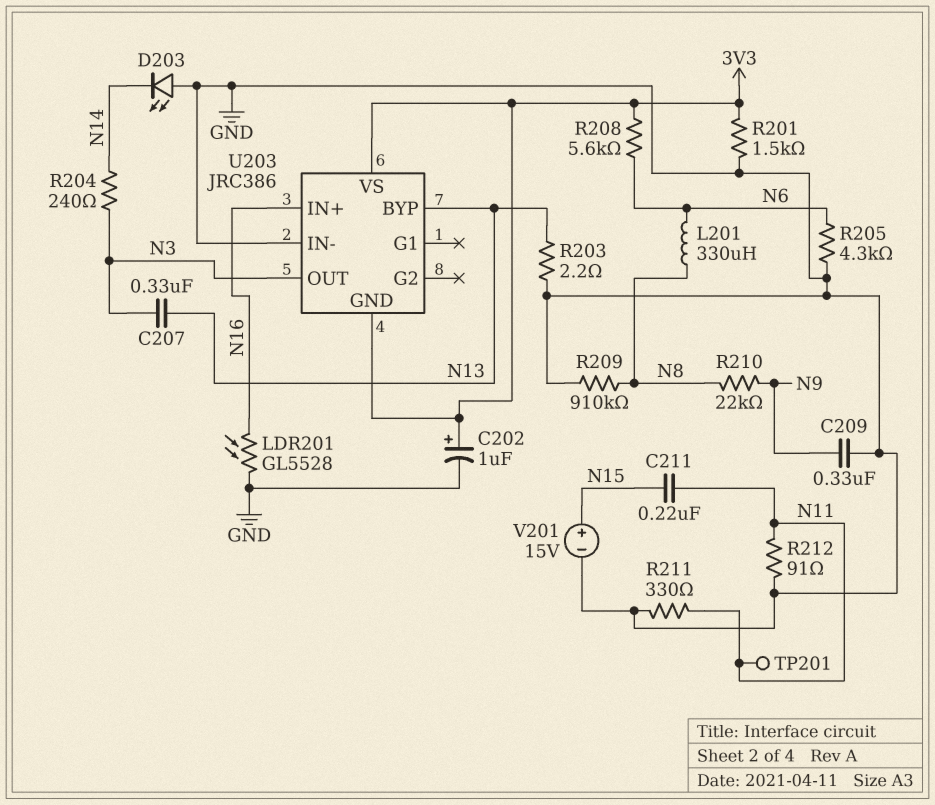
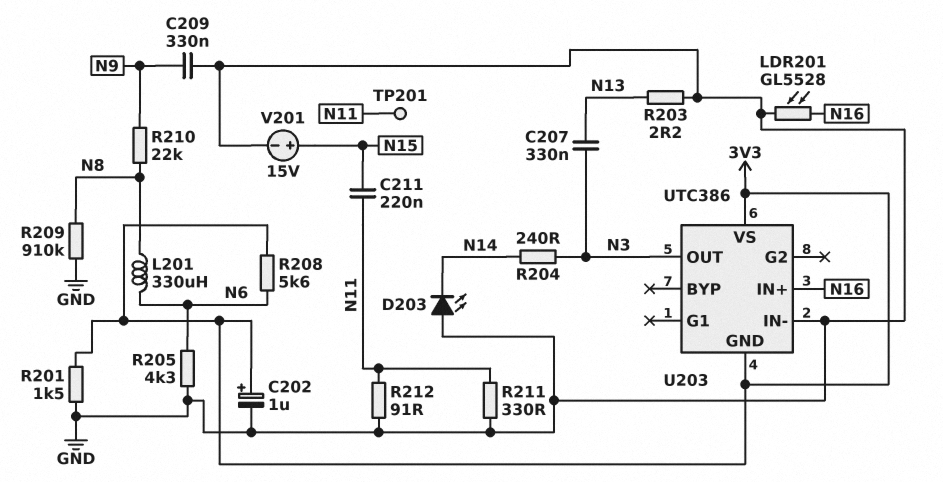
U203: JRC386 -> UTC386
U203 pin BYP: N13 -> none

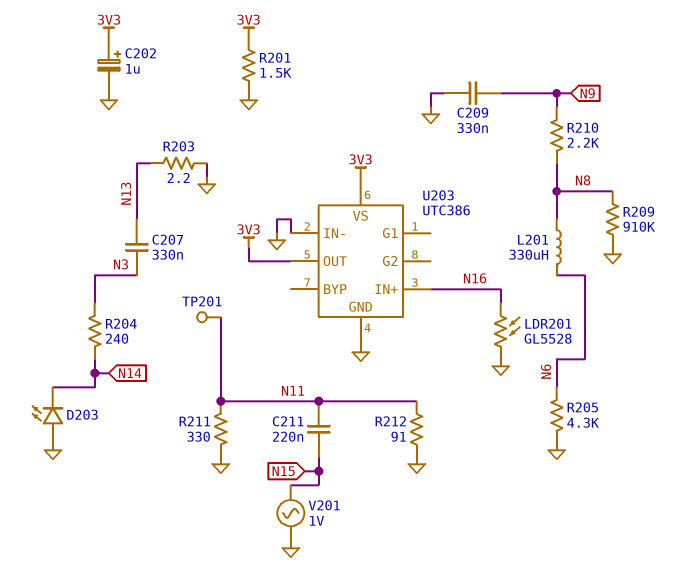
R208: 5.6k (3V3, N6) -> none
R210: 22k (N8, N9) -> 2.2k (N8, N9)
U203 pin GND: 3V3 -> GND
U203 pin OUT: N3 -> 3V3
V201: 15V (plus N15, minus GND) -> AC 1V (GND, N15)

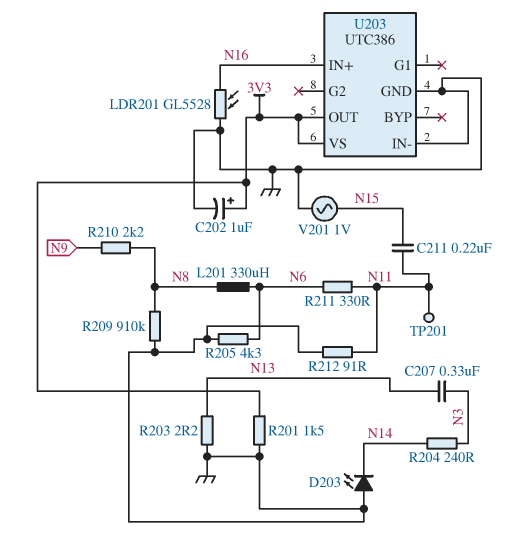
C209: 330nF (GND, N9) -> none
R211: 330 (GND, N11) -> 330 (N6, N11)

